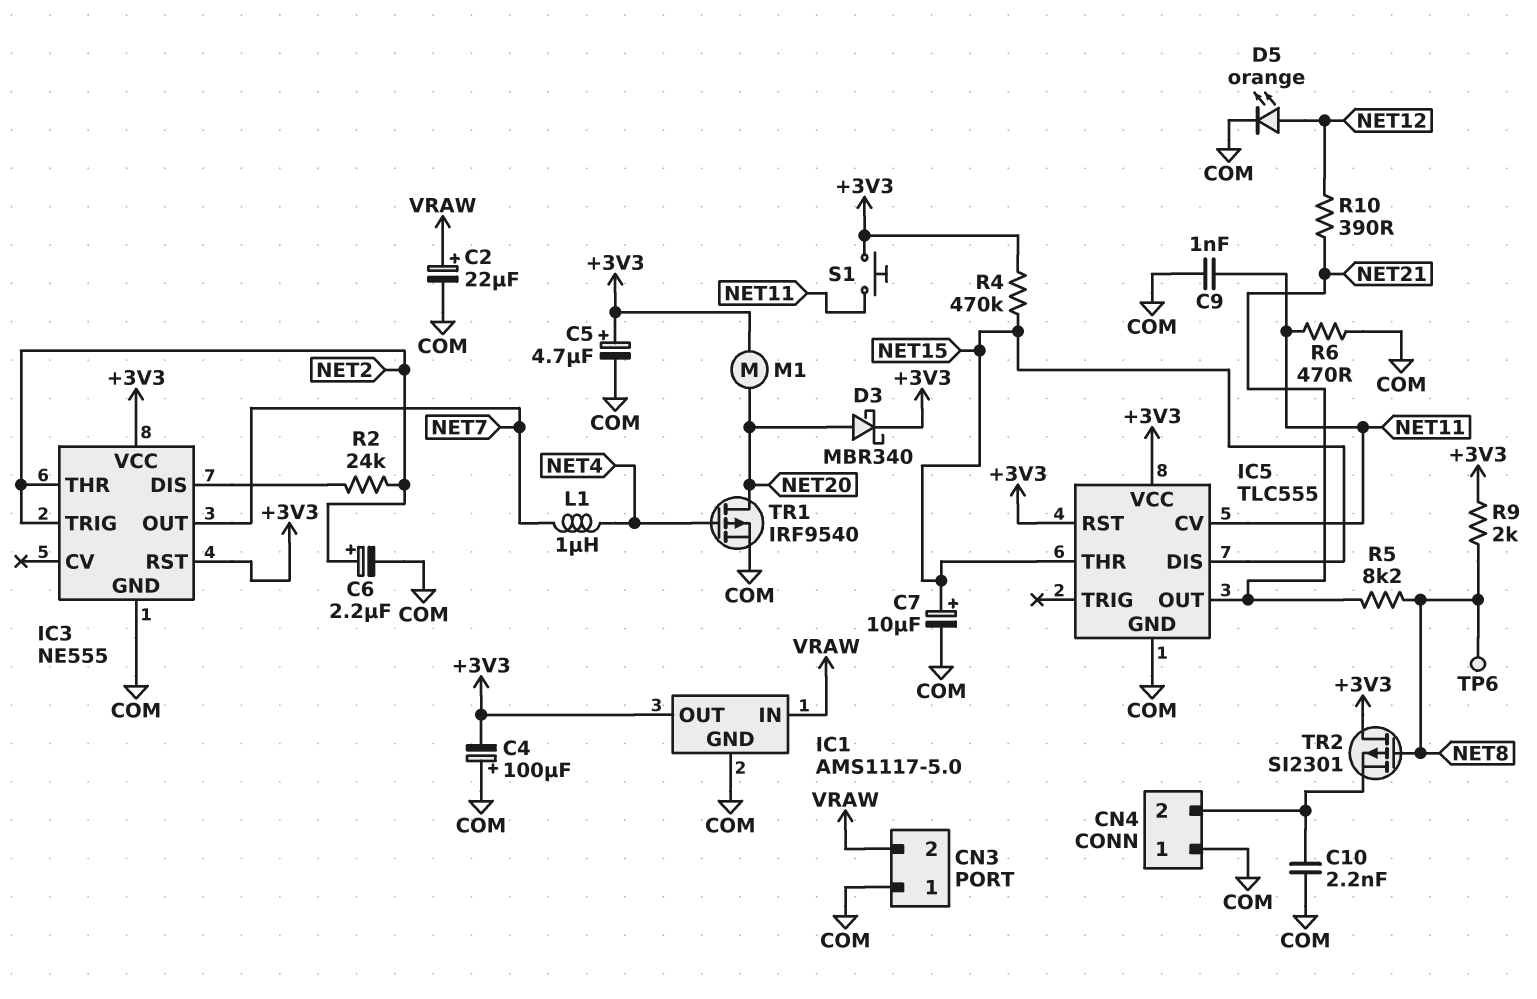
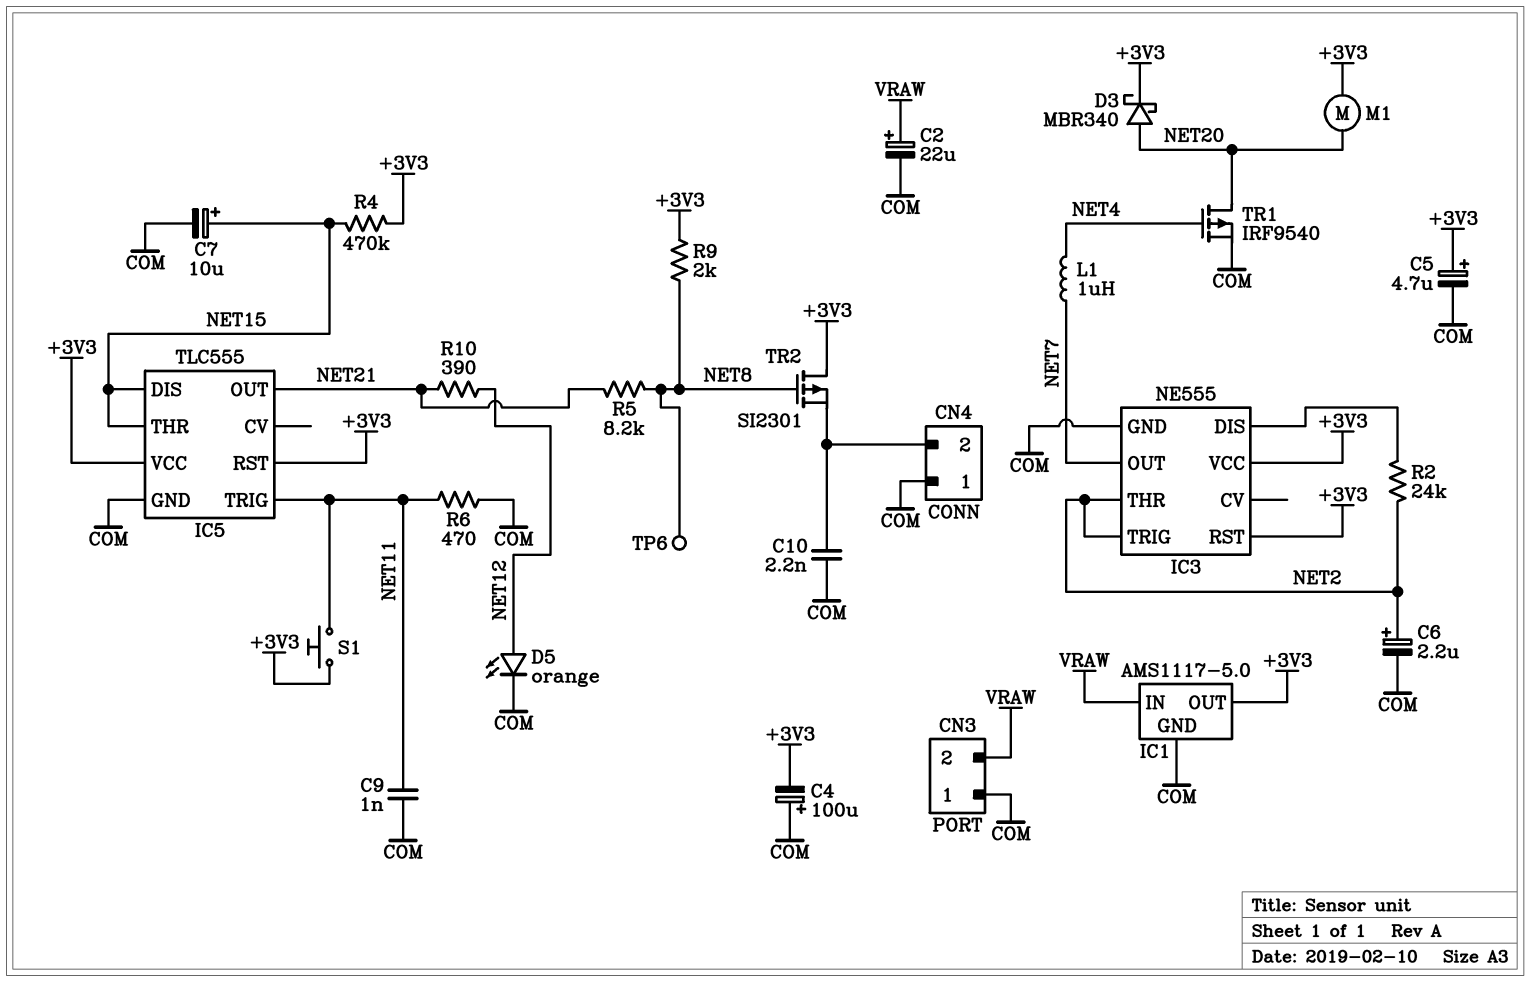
IC5 pin CV: NET11 -> none
IC5 pin TRIG: none -> NET11

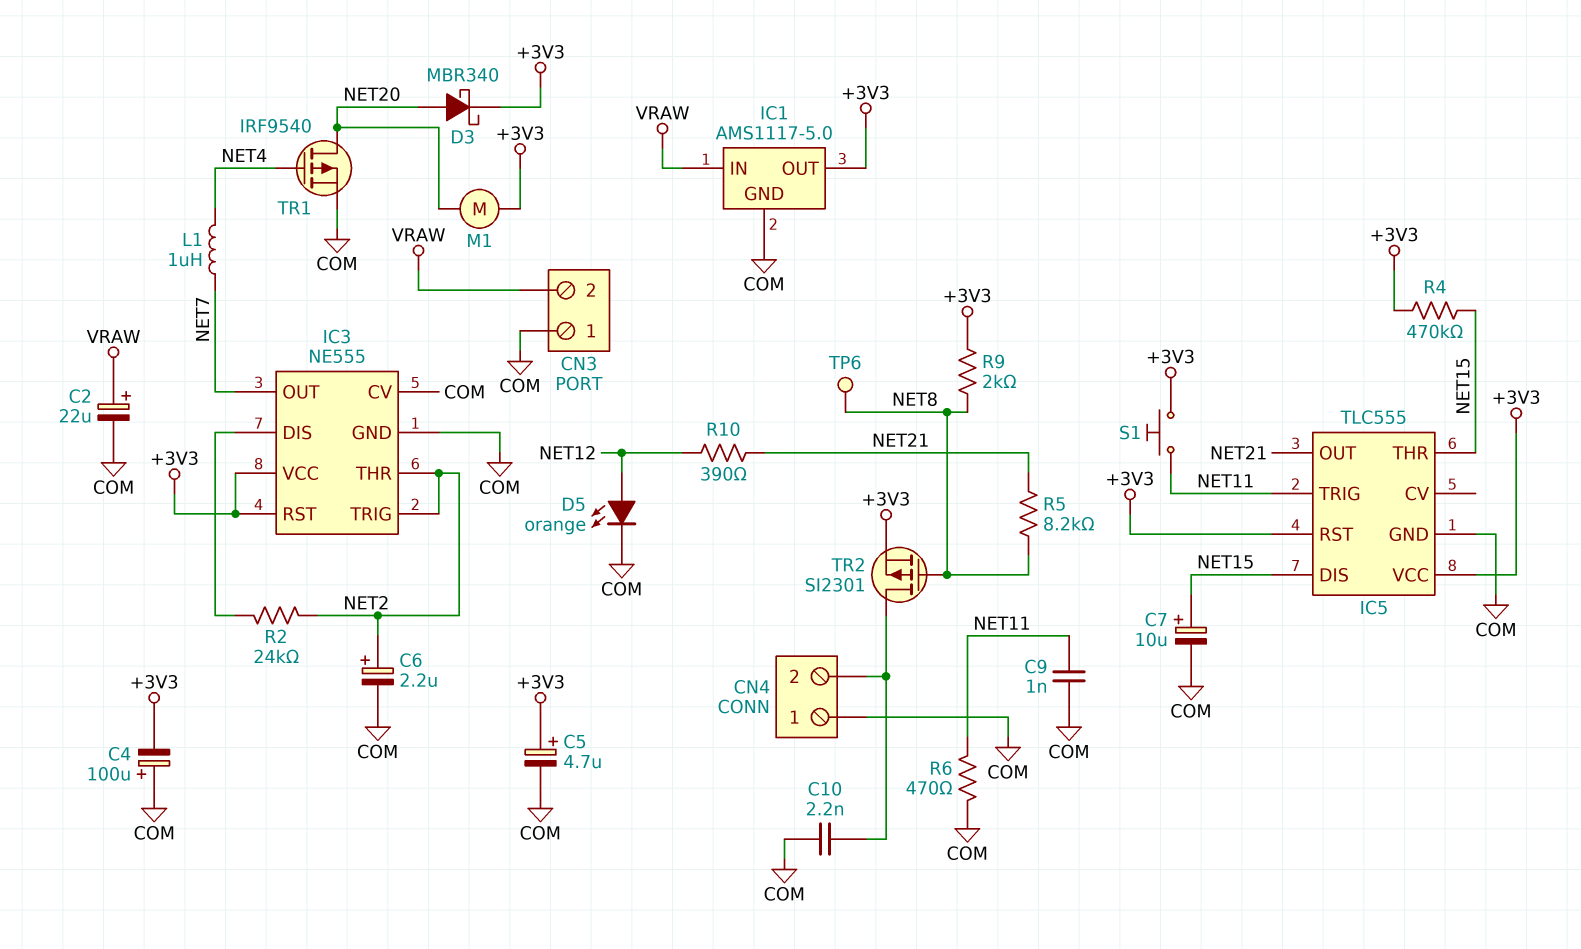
IC3 pin CV: none -> COM
TR2: PMOS SI2301 (G NET8, D +3V3, S CN4/2) -> PMOS SI2301 (G NET8, D CN4/2, S +3V3)

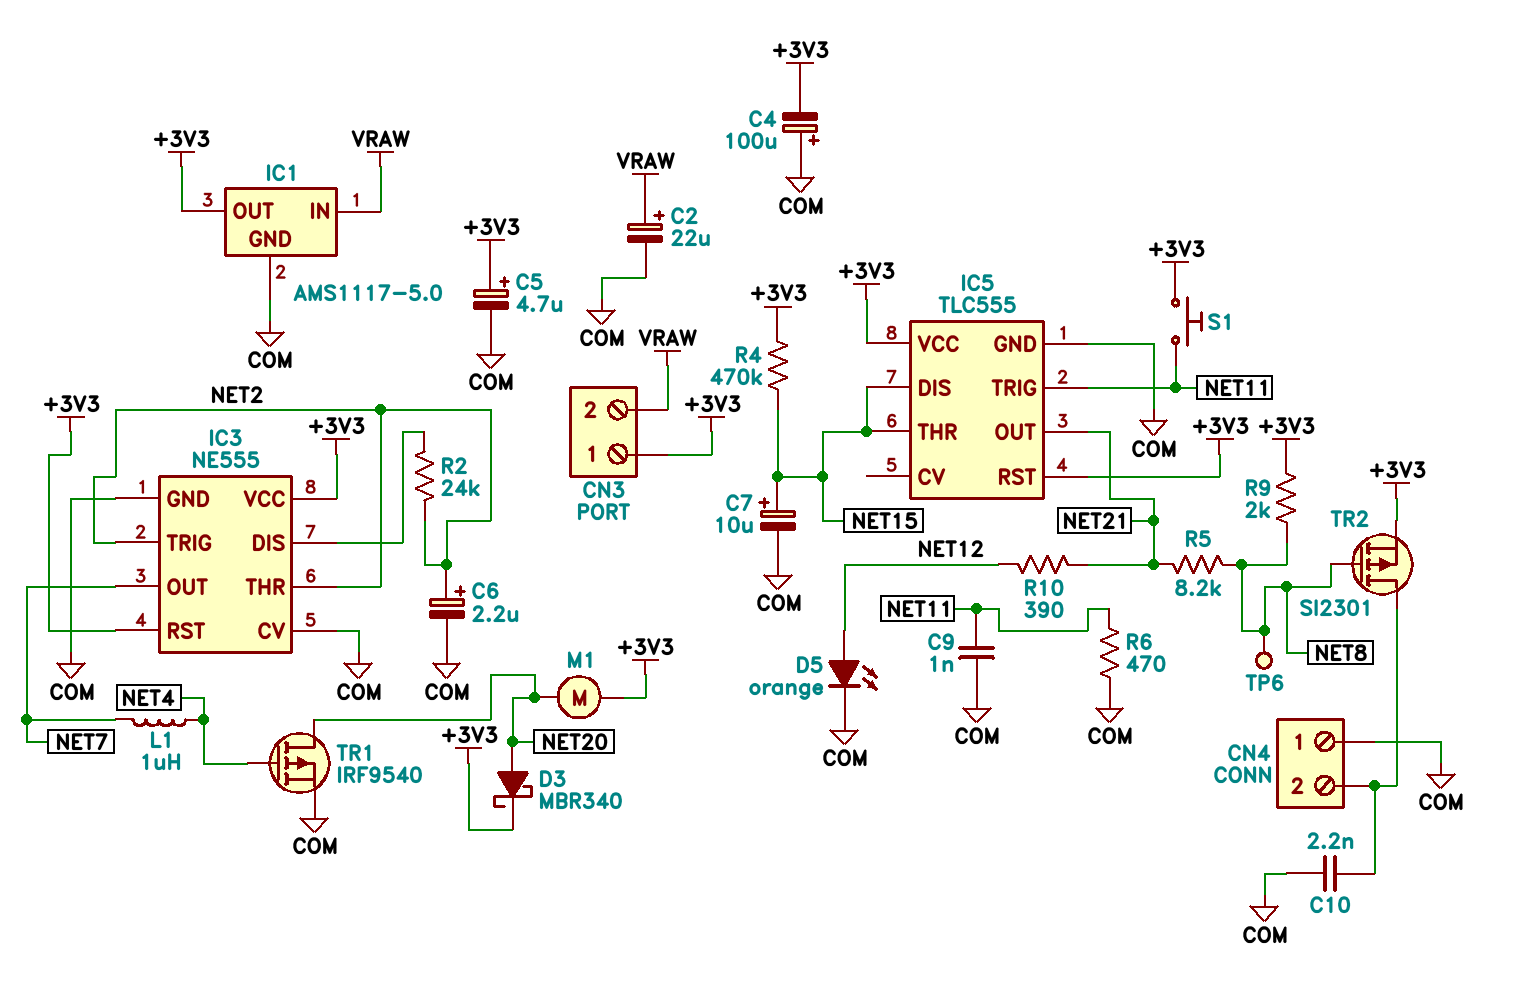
CN3 pin 1: COM -> +3V3

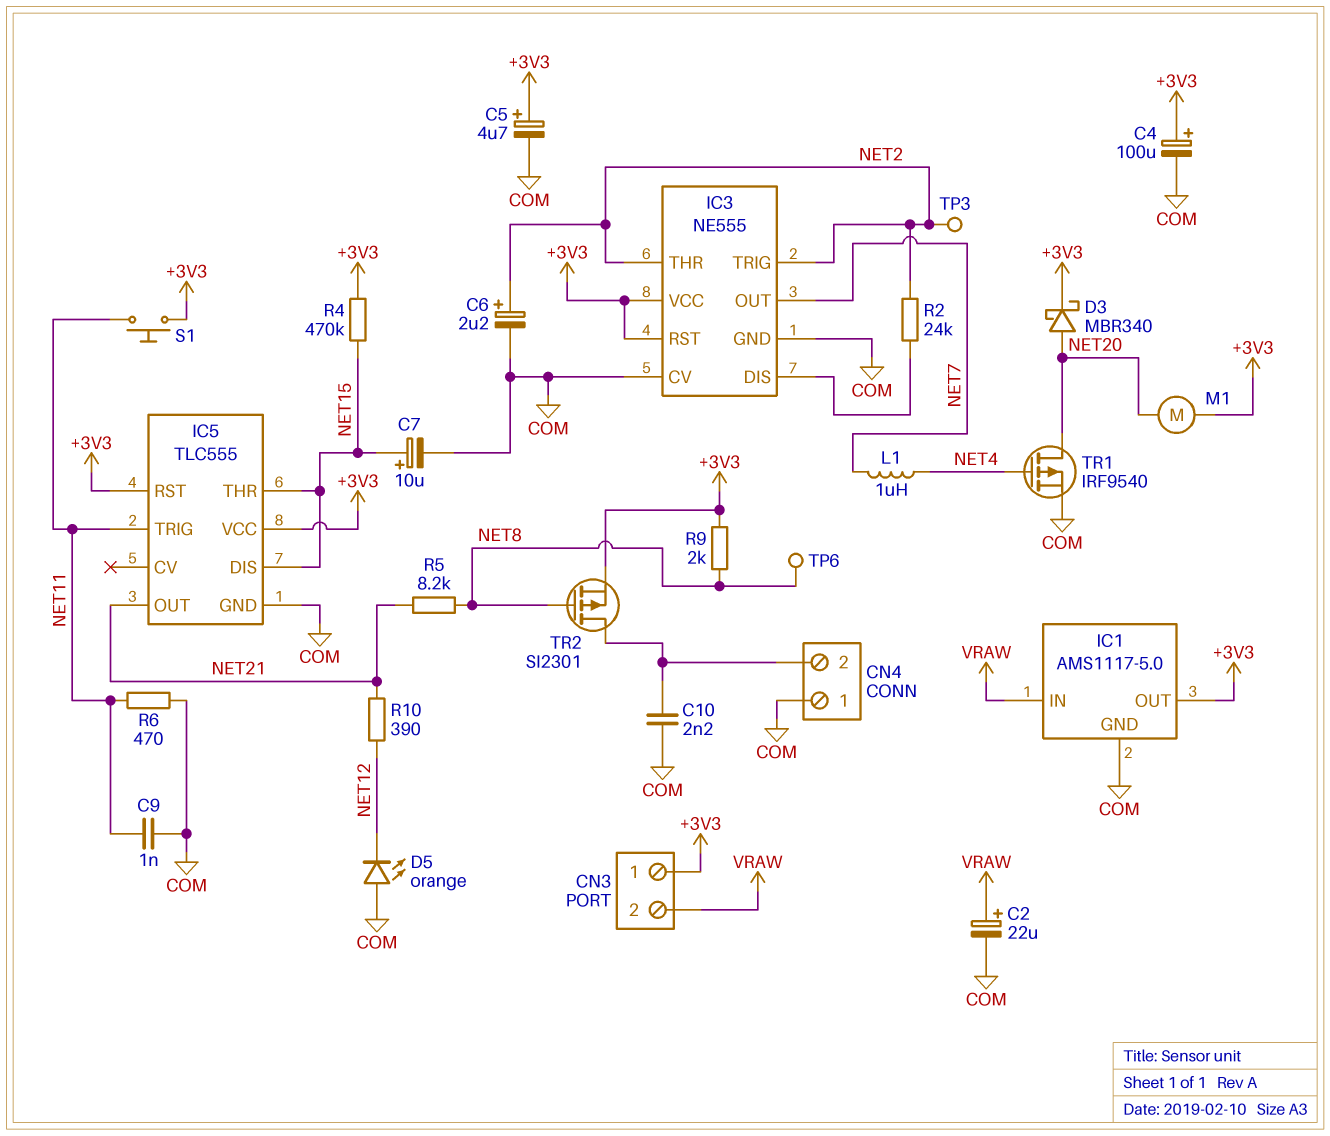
C4: 100uF (plus COM, minus +3V3) -> 100uF (plus +3V3, minus COM)
D5: LED orange (A NET12, K COM) -> LED orange (A COM, K NET12)
TP3: none -> test point (NET2)

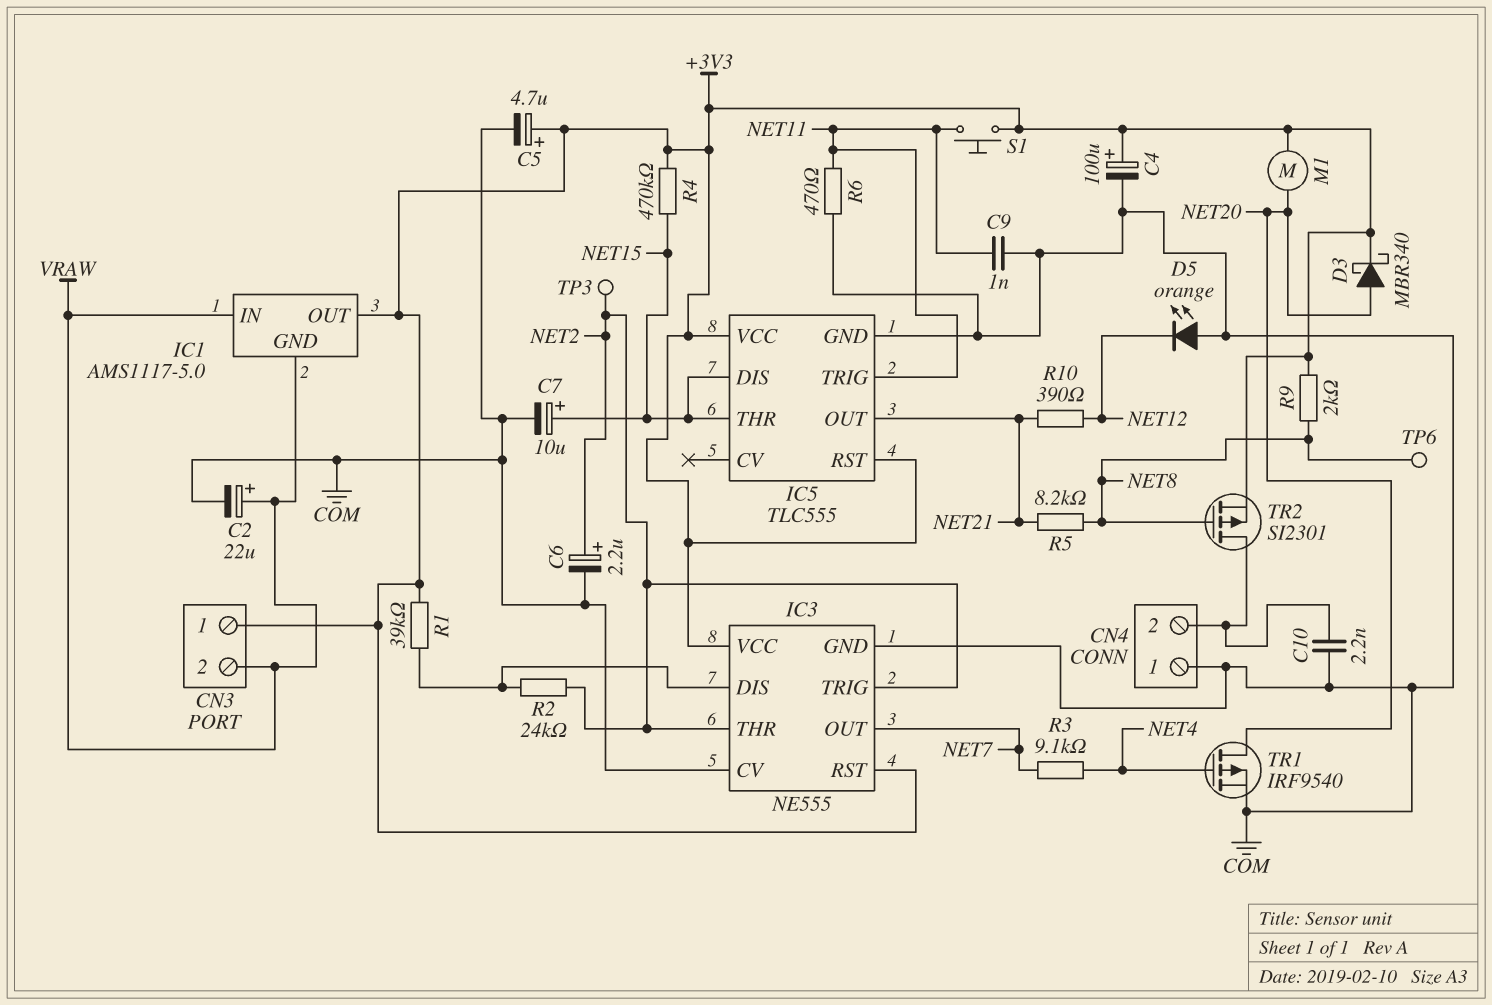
IC1 pin GND: COM -> VRAW
L1: 1uH (NET4, NET7) -> none
R1: none -> 39k (+3V3, IC3/DIS)
R3: none -> 9.1k (NET4, NET7)

